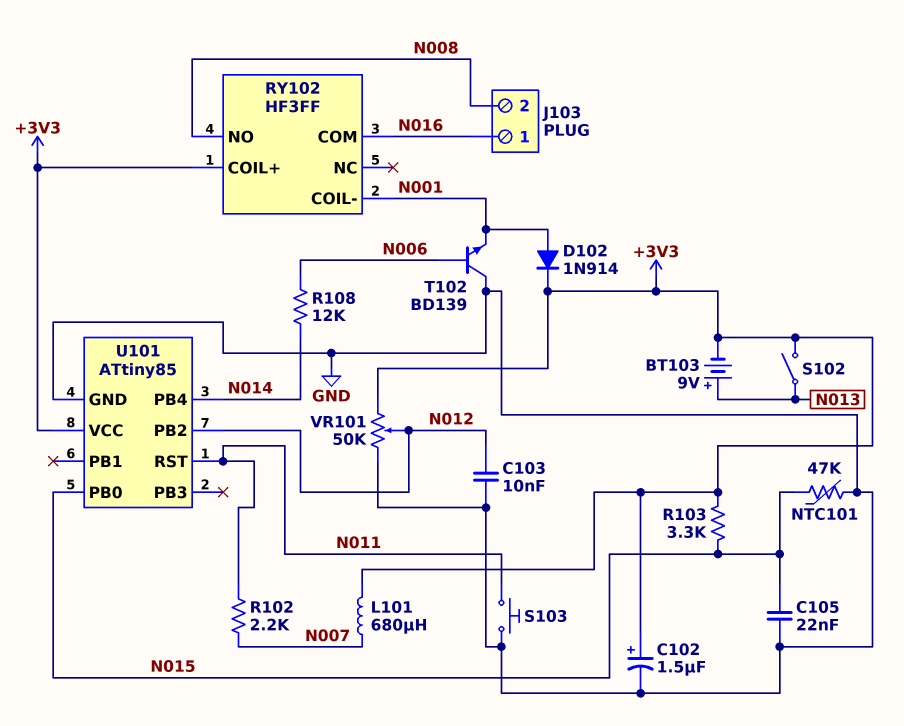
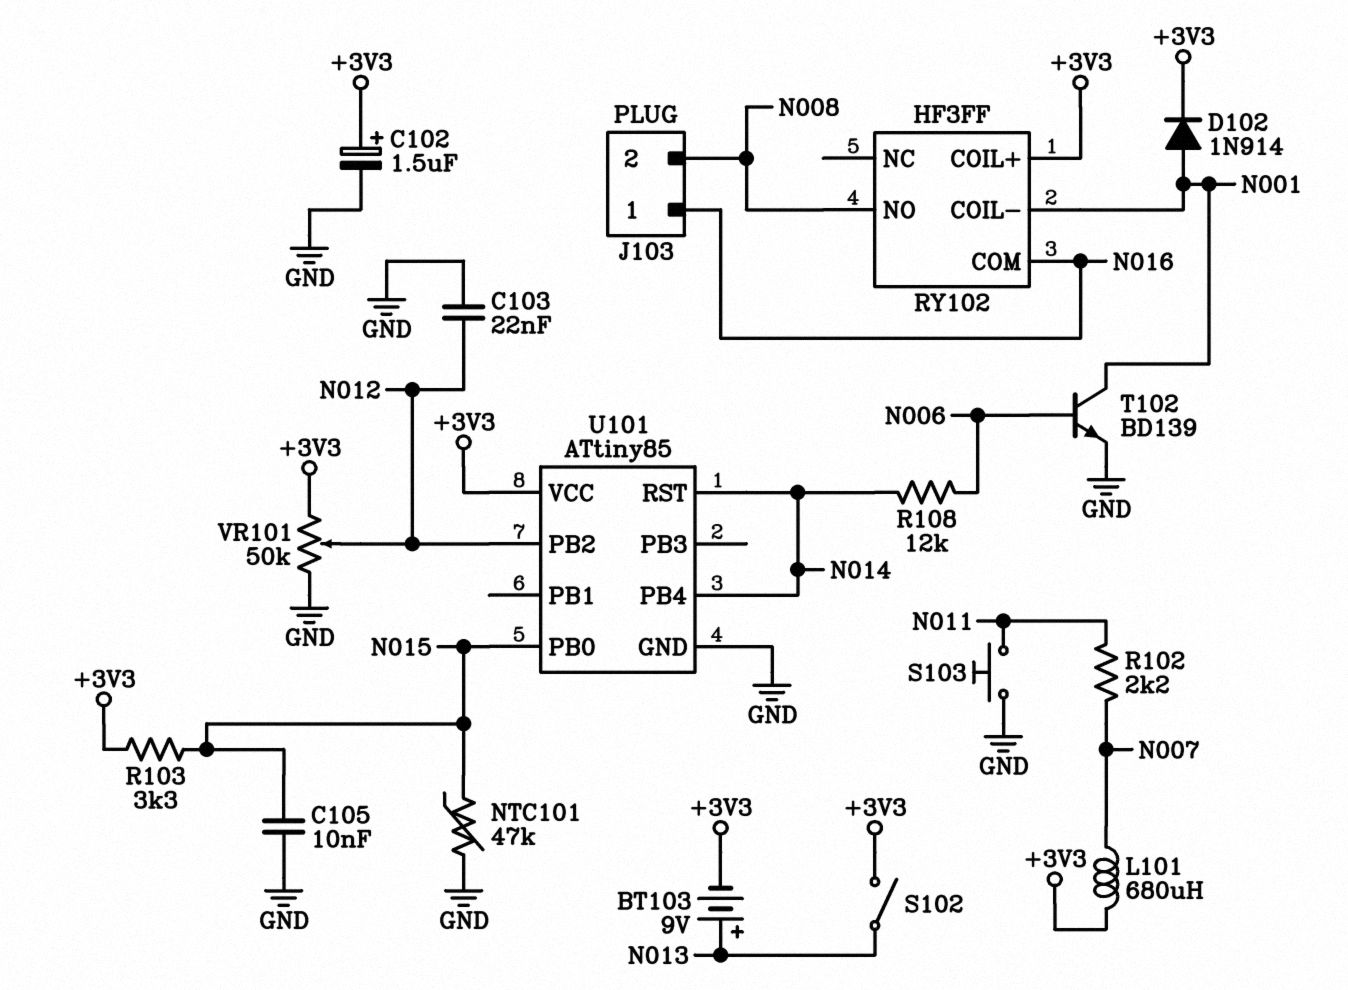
C103: 10nF (GND, N012) -> 22nF (GND, N012)
C105: 22nF (GND, N015) -> 10nF (GND, N015)
T102: NPN BD139 (B N006, C GND, E N001) -> NPN BD139 (B N006, C N001, E GND)
U101 pin RST: N011 -> N014

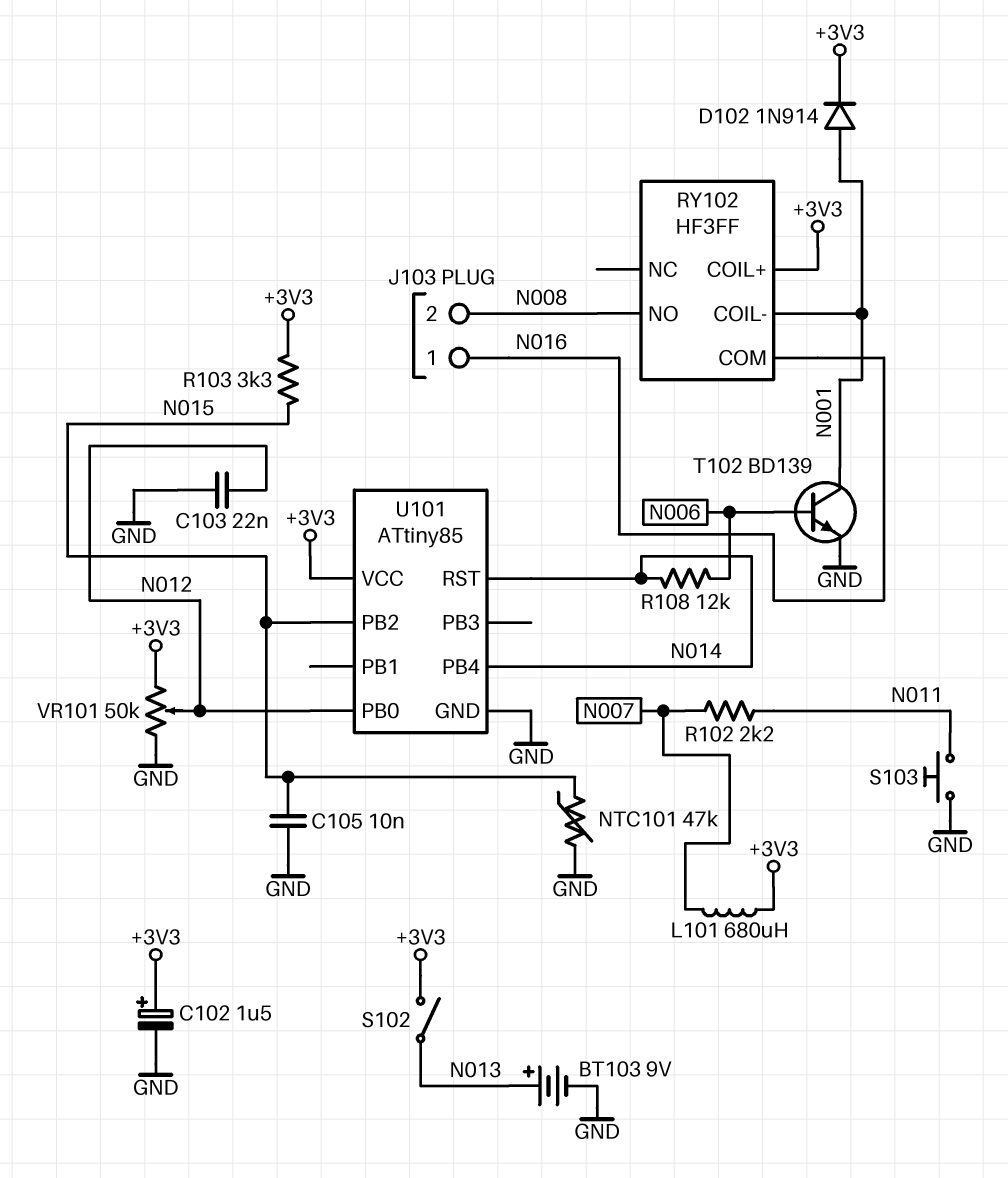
BT103: 9V (plus N013, minus +3V3) -> 9V (plus N013, minus GND)
U101 pin PB0: N015 -> N012
U101 pin PB2: N012 -> N015

